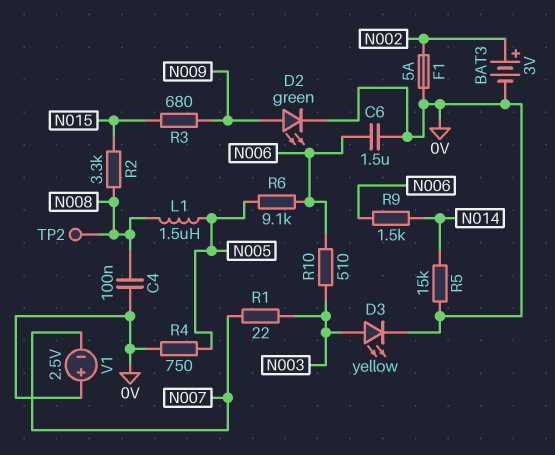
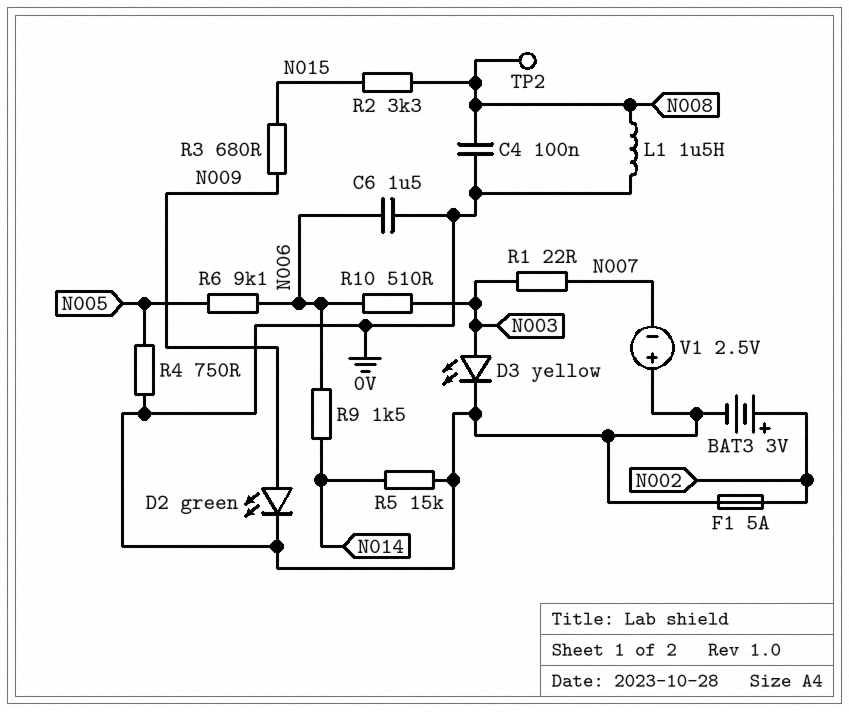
L1: 1.5uH (N005, N008) -> 1.5uH (0V, N008)

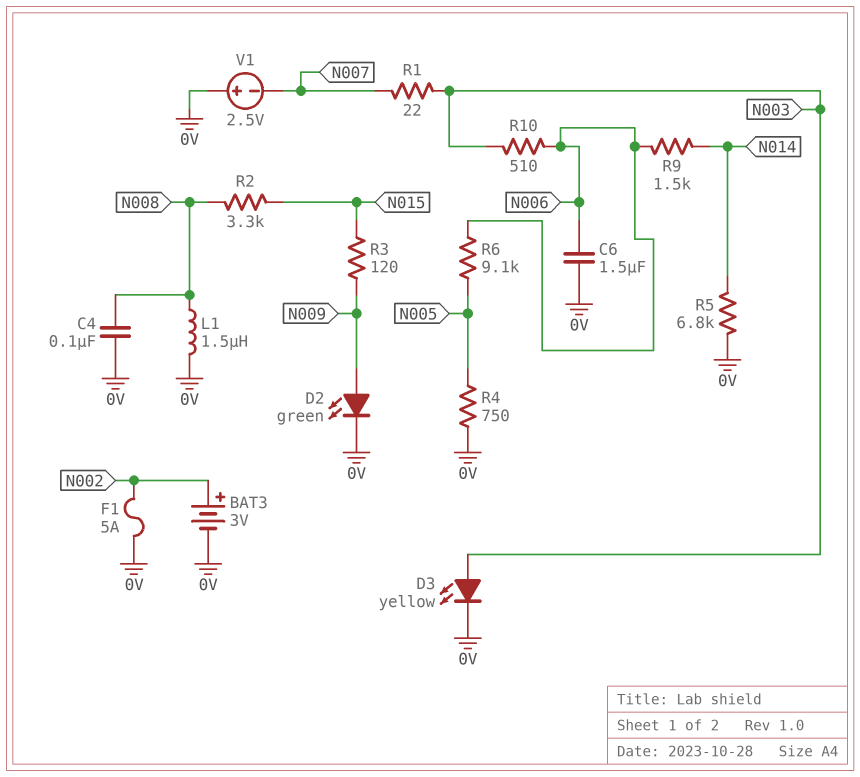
R3: 680 (N009, N015) -> 120 (N009, N015)
R5: 15k (0V, N014) -> 6.8k (0V, N014)
TP2: test point (N008) -> none

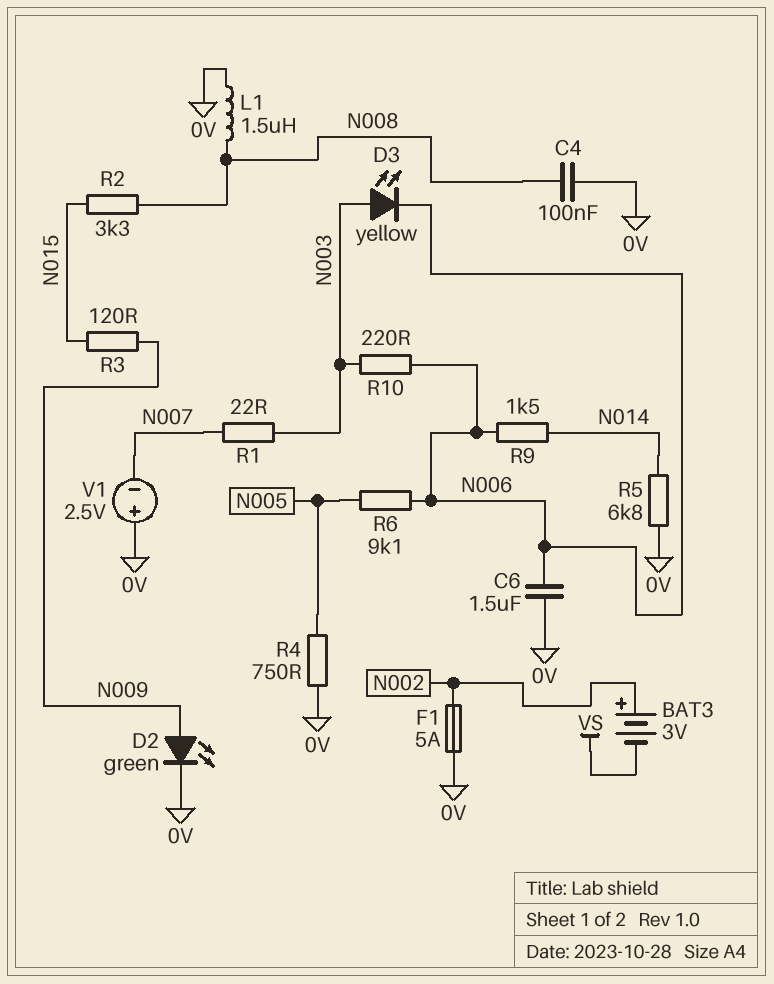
BAT3: 3V (plus N002, minus 0V) -> 3V (plus N002, minus VS)
D3: LED yellow (A N003, K 0V) -> LED yellow (A N003, K N006)
R10: 510 (N003, N006) -> 220 (N003, N006)

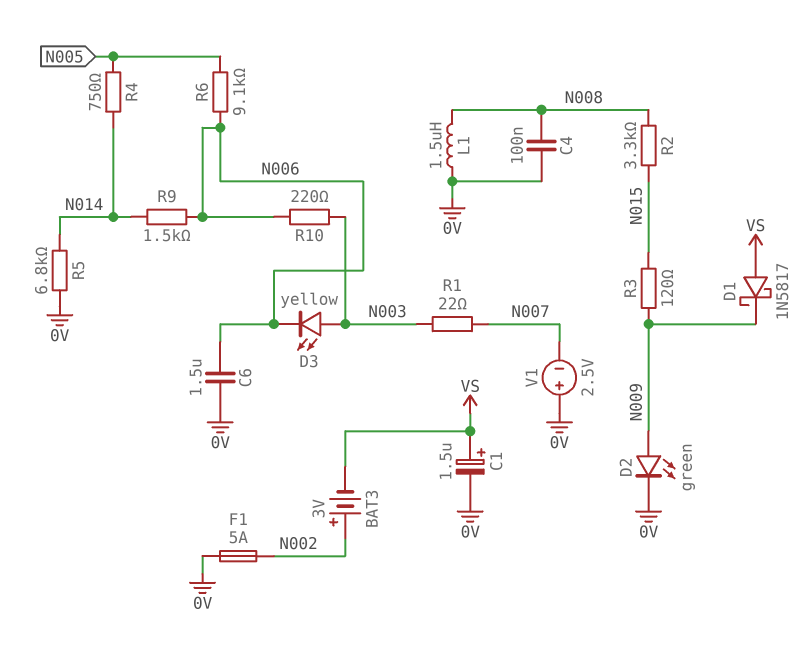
C1: none -> 1.5uF (plus VS, minus 0V)
D1: none -> schottky 1N5817 (A VS, K N009)
R4: 750 (0V, N005) -> 750 (N005, N014)

